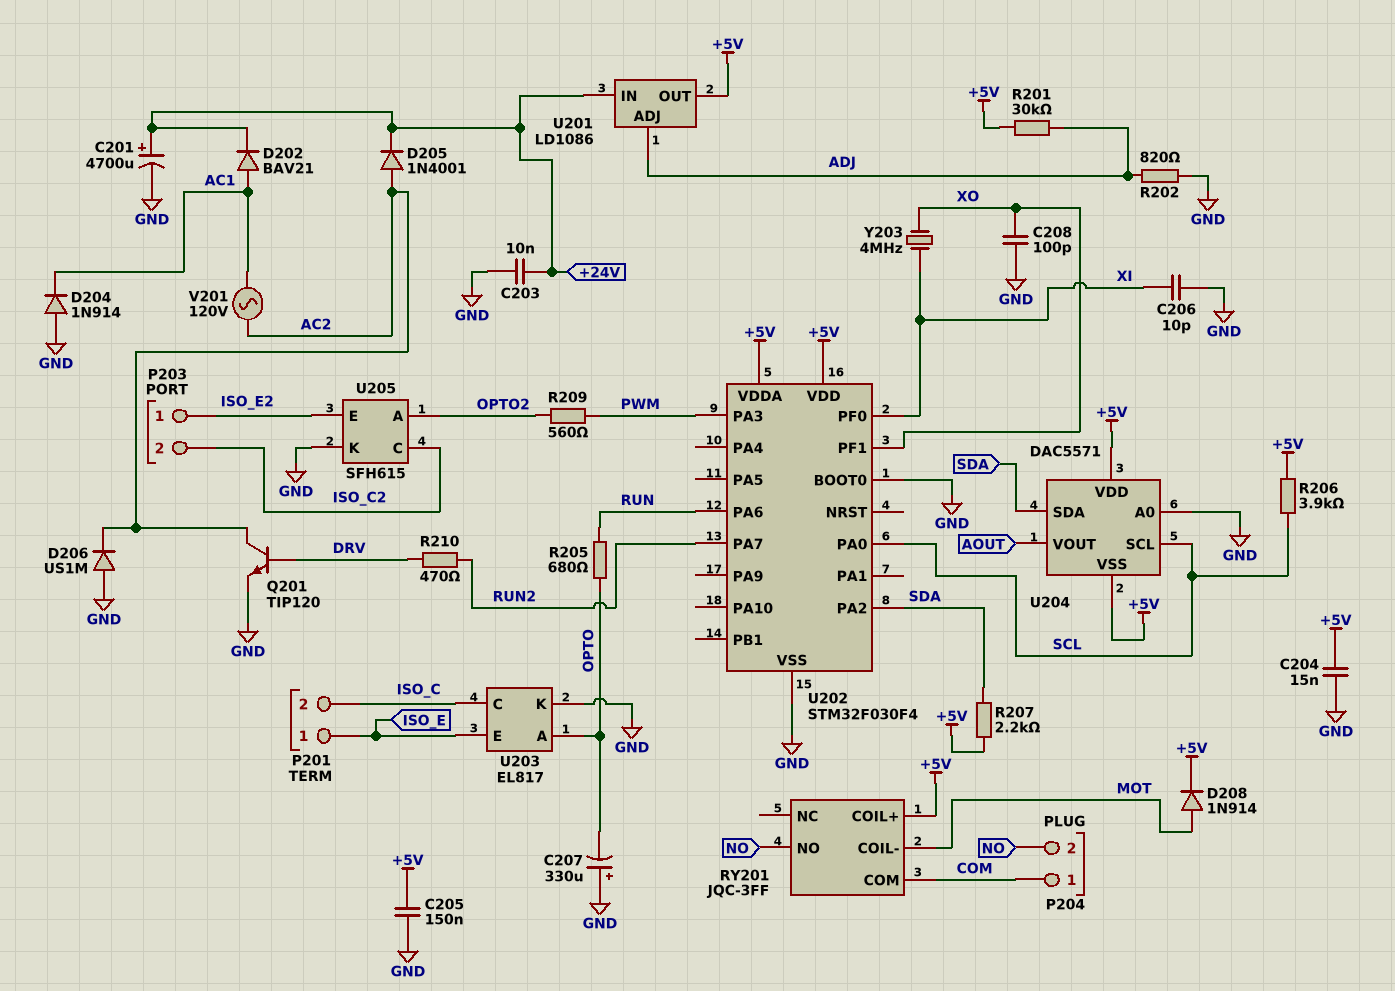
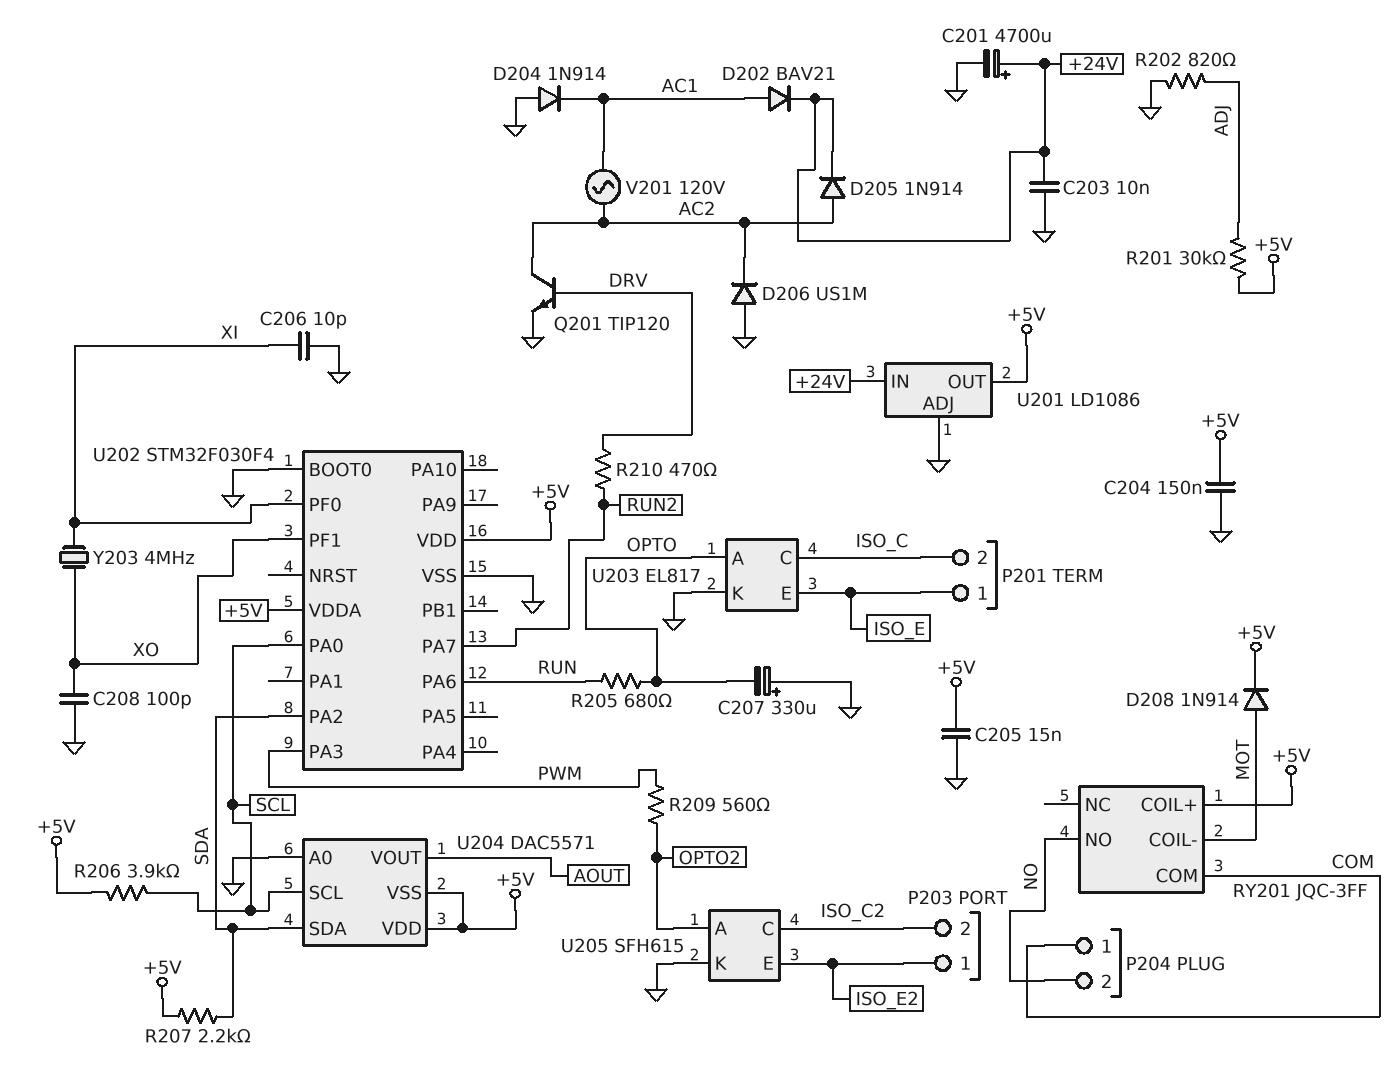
C204: 15nF (+5V, GND) -> 150nF (+5V, GND)
C205: 150nF (+5V, GND) -> 15nF (+5V, GND)
D205: diode 1N4001 (A AC2, K +24V) -> diode 1N914 (A AC2, K +24V)
U201 pin ADJ: ADJ -> GND

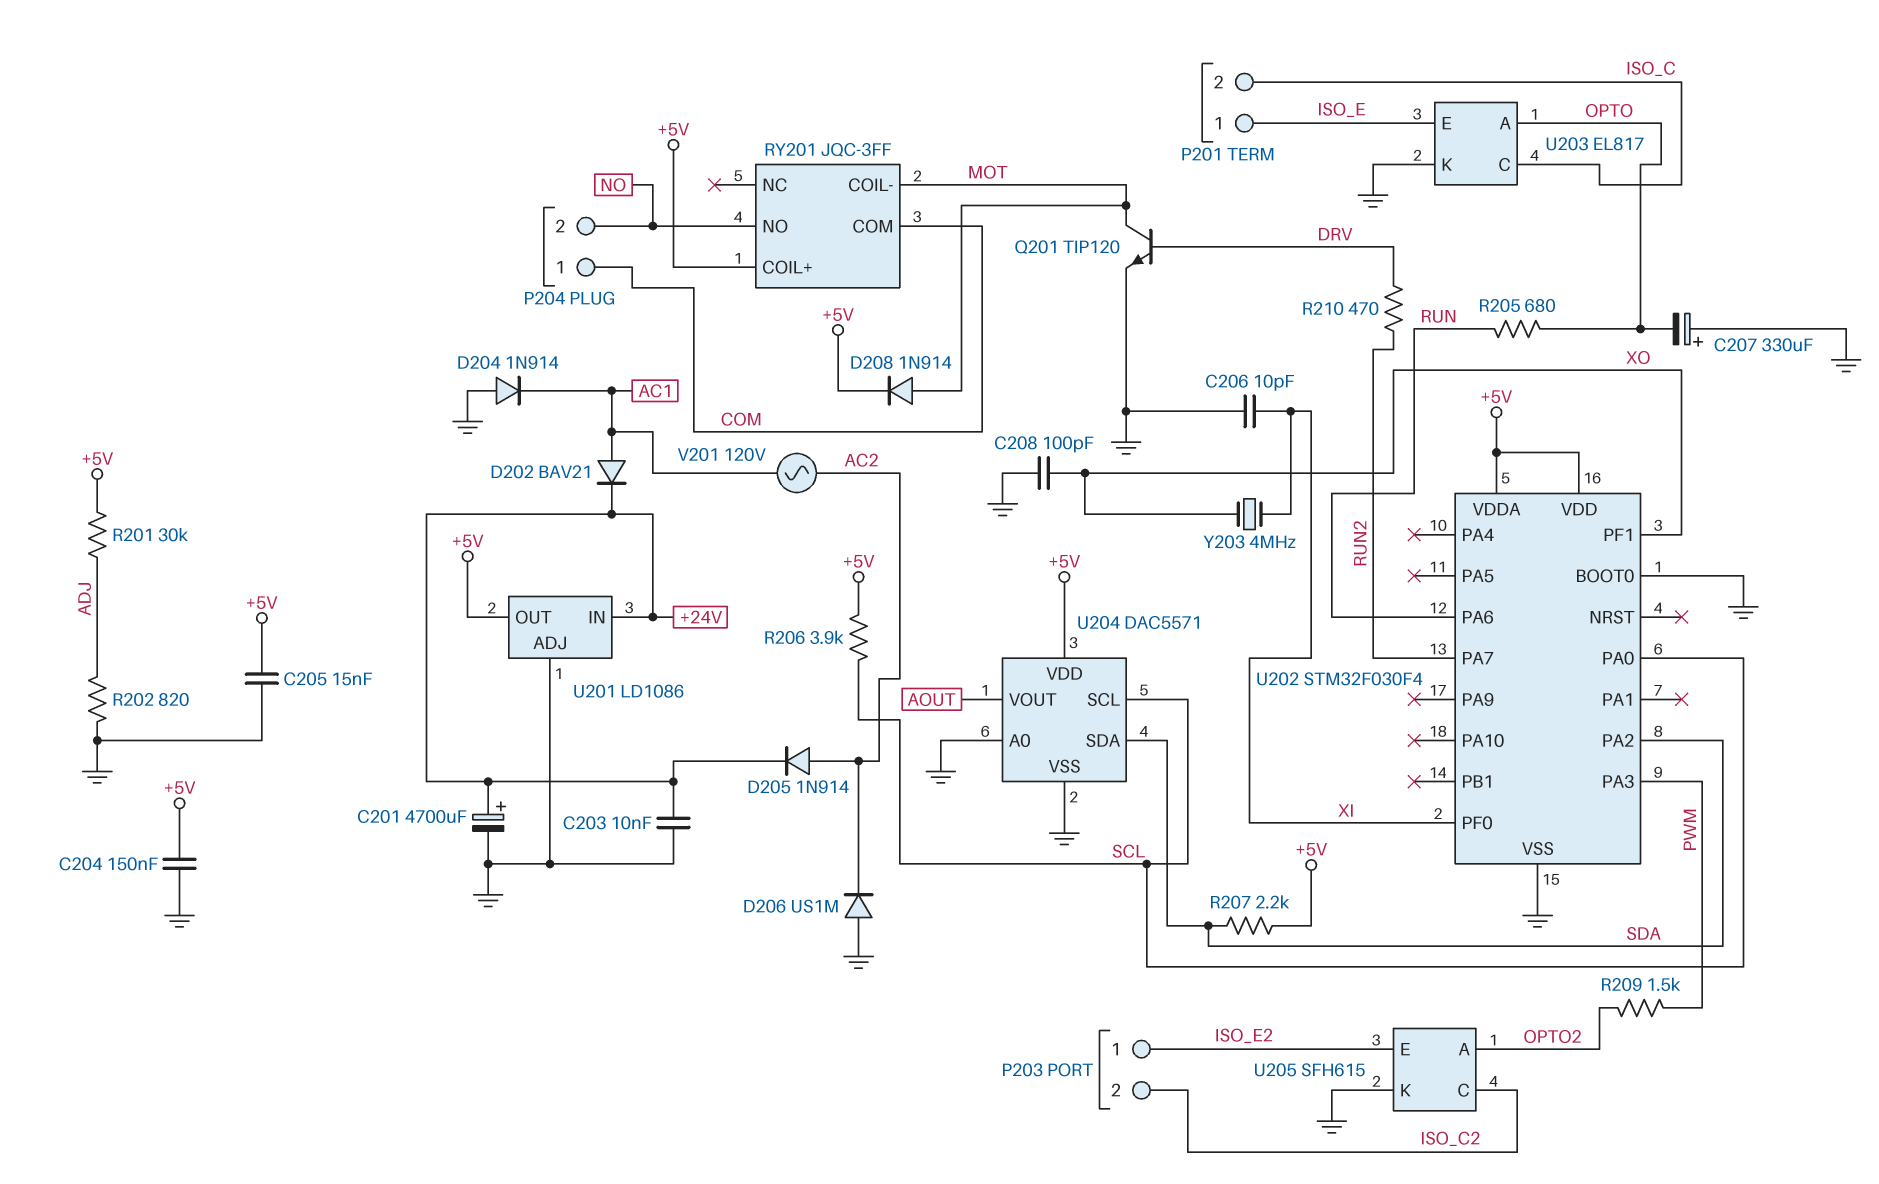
Q201: NPN TIP120 (B DRV, C AC2, E GND) -> NPN TIP120 (B DRV, C MOT, E GND)
R209: 560 (OPTO2, PWM) -> 1.5k (OPTO2, PWM)
U204 pin VSS: +5V -> GND

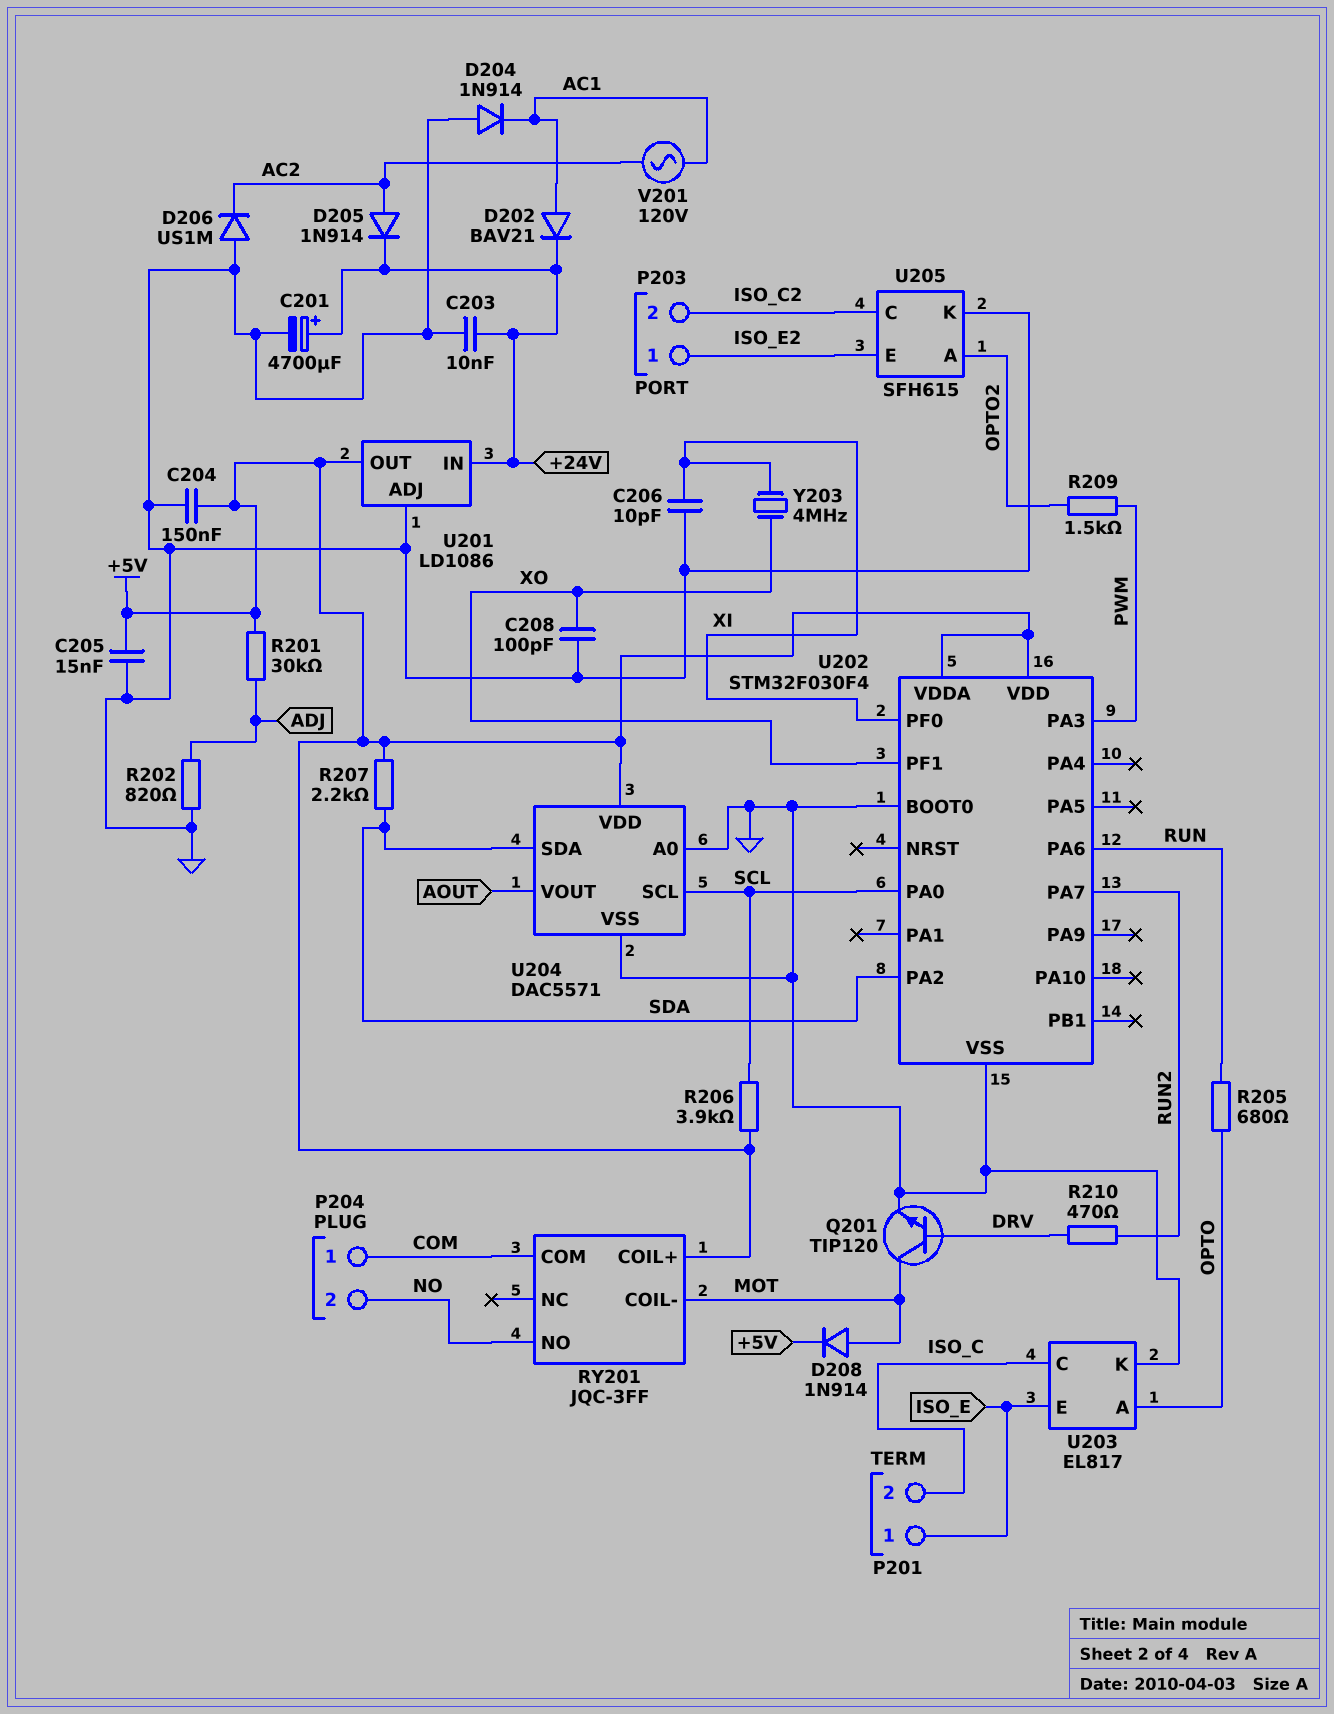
C207: 330uF (plus GND, minus OPTO) -> none

